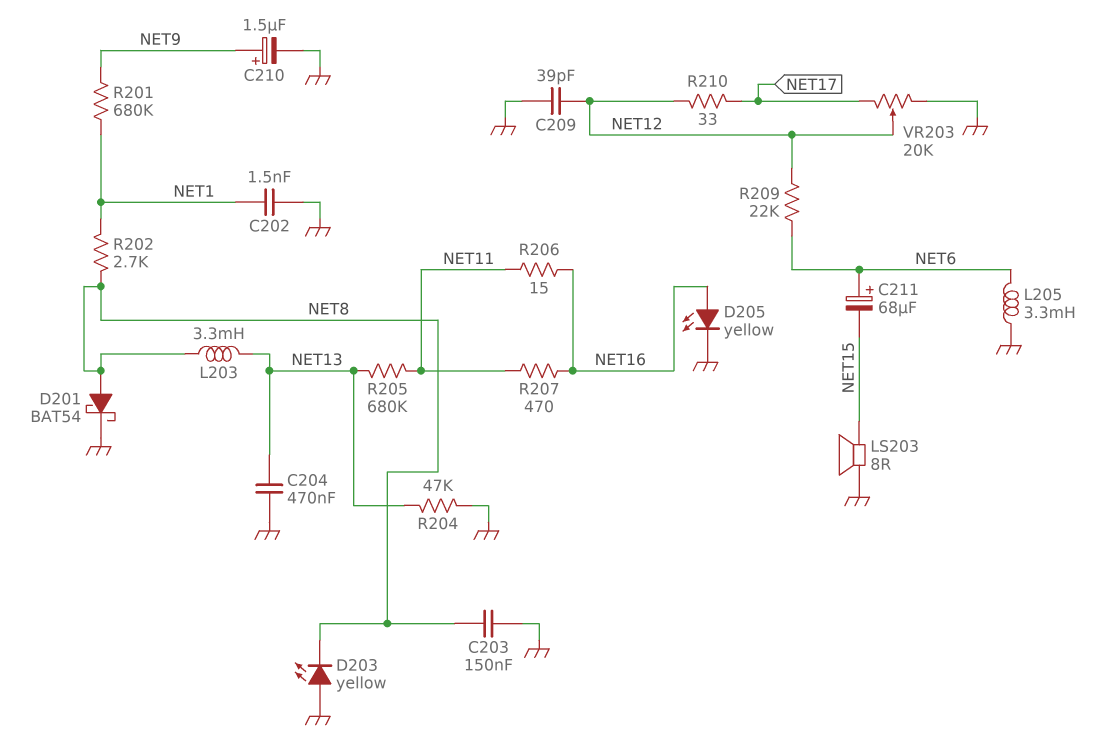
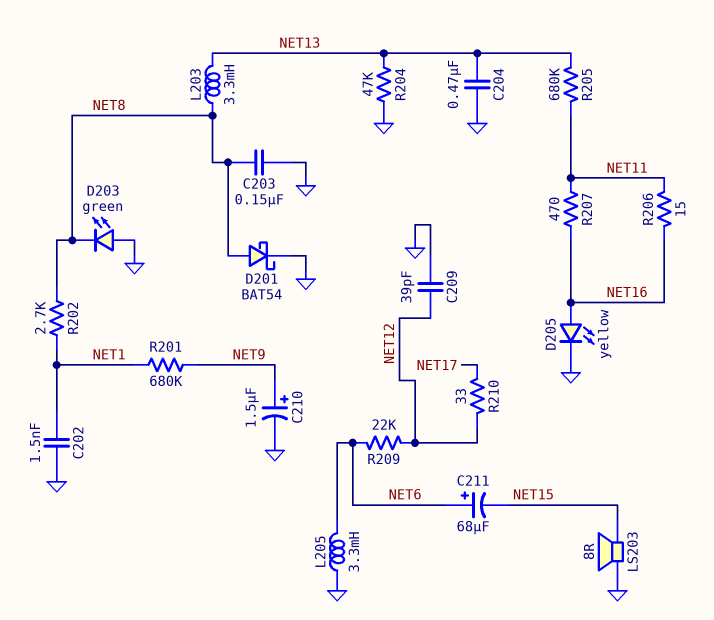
D203: LED yellow (A GND, K NET8) -> LED green (A GND, K NET8)
VR203: 20k (GND, NET17, wiper NET12) -> none

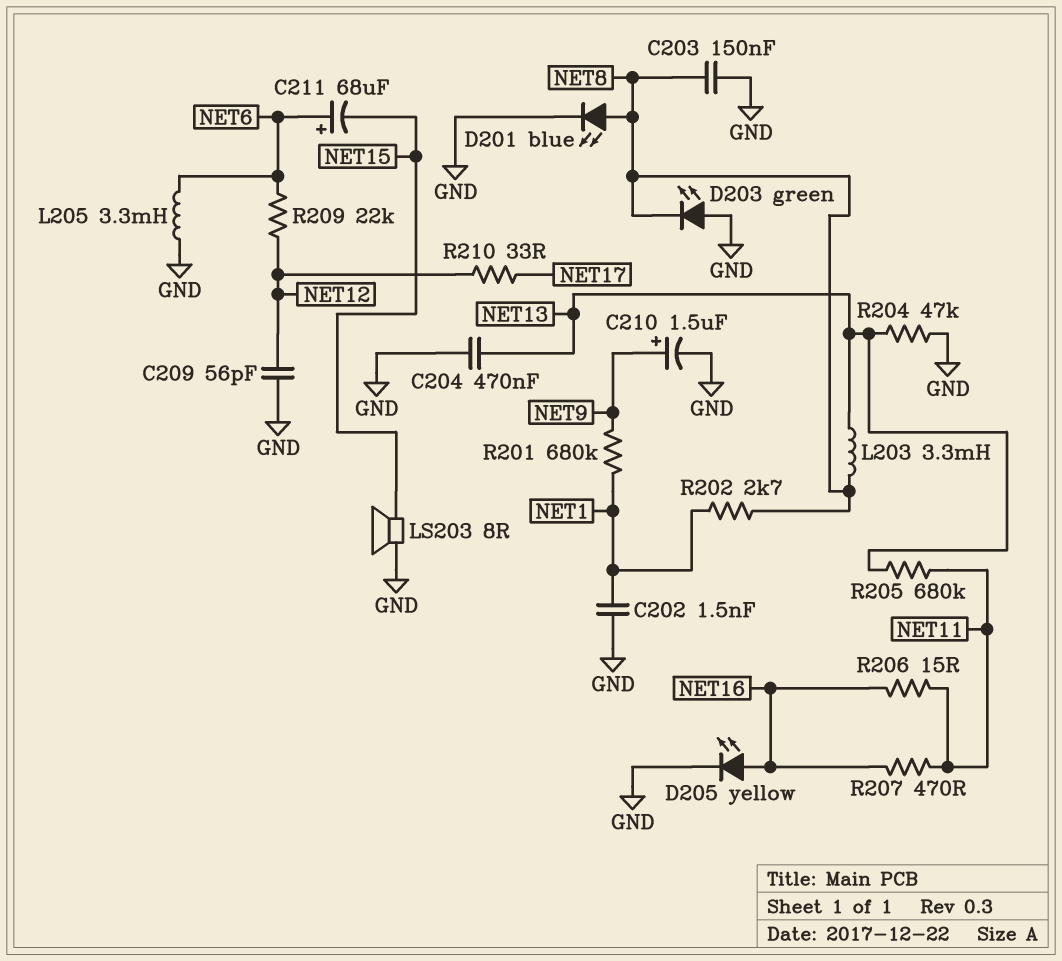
C209: 39pF (GND, NET12) -> 56pF (GND, NET12)
D201: schottky BAT54 (A NET8, K GND) -> LED blue (A NET8, K GND)

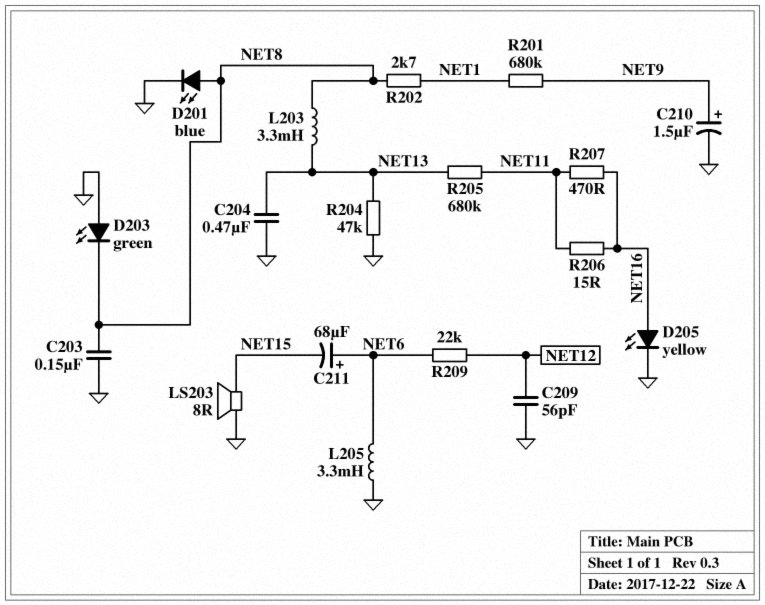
C202: 1.5nF (GND, NET1) -> none
R210: 33 (NET12, NET17) -> none

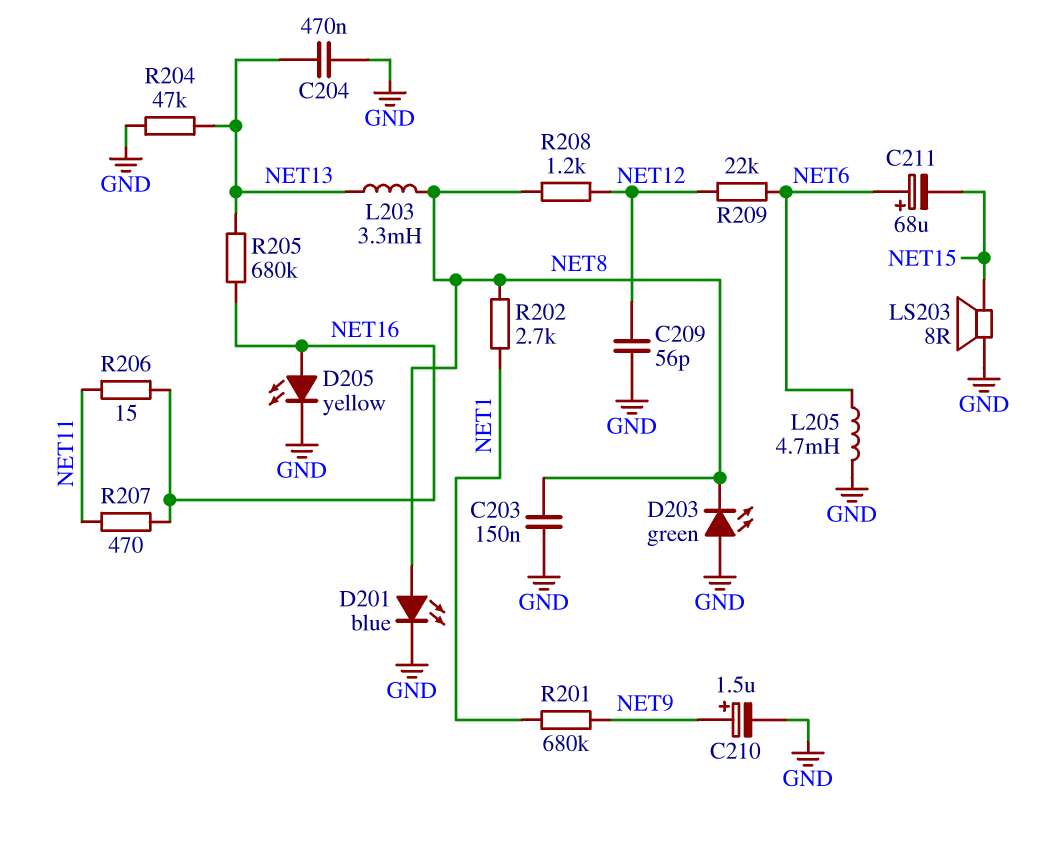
L205: 3.3mH (GND, NET6) -> 4.7mH (GND, NET6)
R205: 680k (NET11, NET13) -> 680k (NET13, NET16)
R208: none -> 1.2k (NET8, NET12)

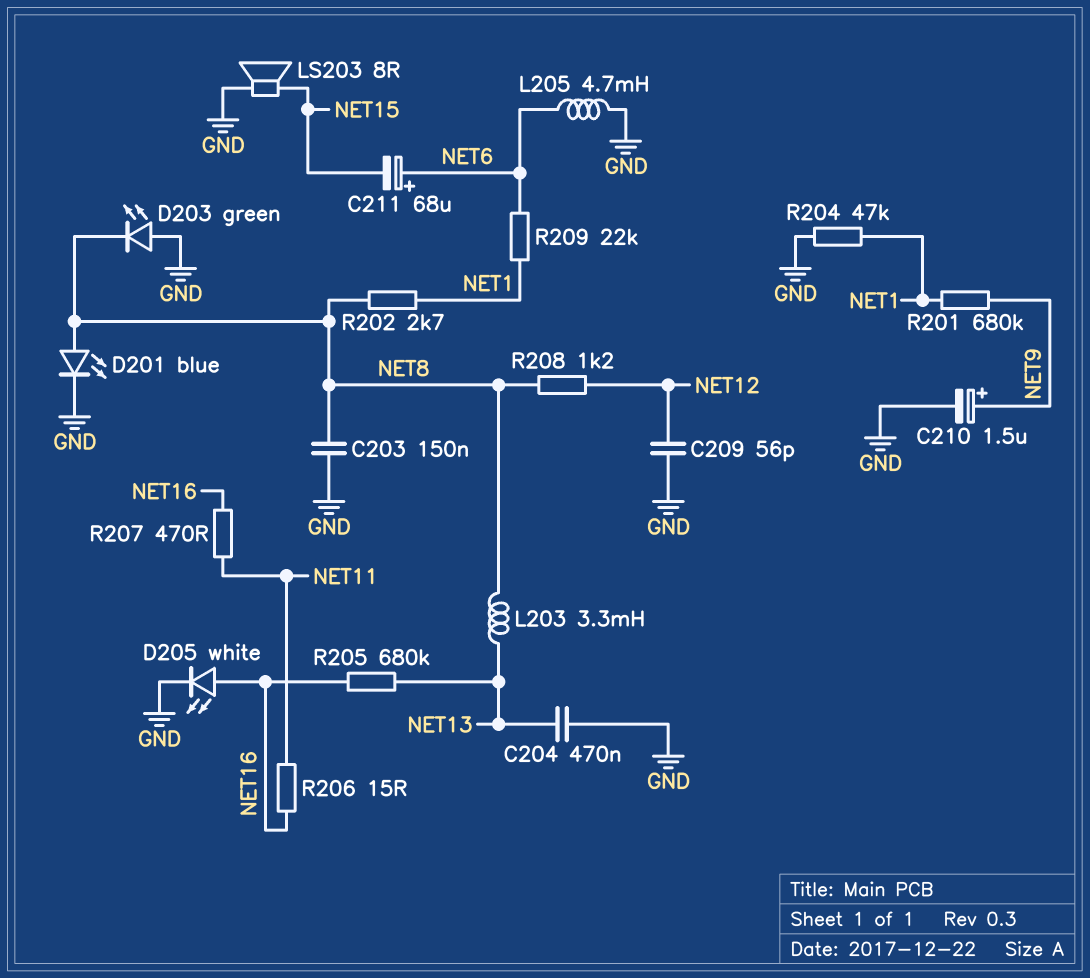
D205: LED yellow (A NET16, K GND) -> LED white (A NET16, K GND)
R204: 47k (GND, NET13) -> 47k (GND, NET1)
R209: 22k (NET6, NET12) -> 22k (NET1, NET6)

